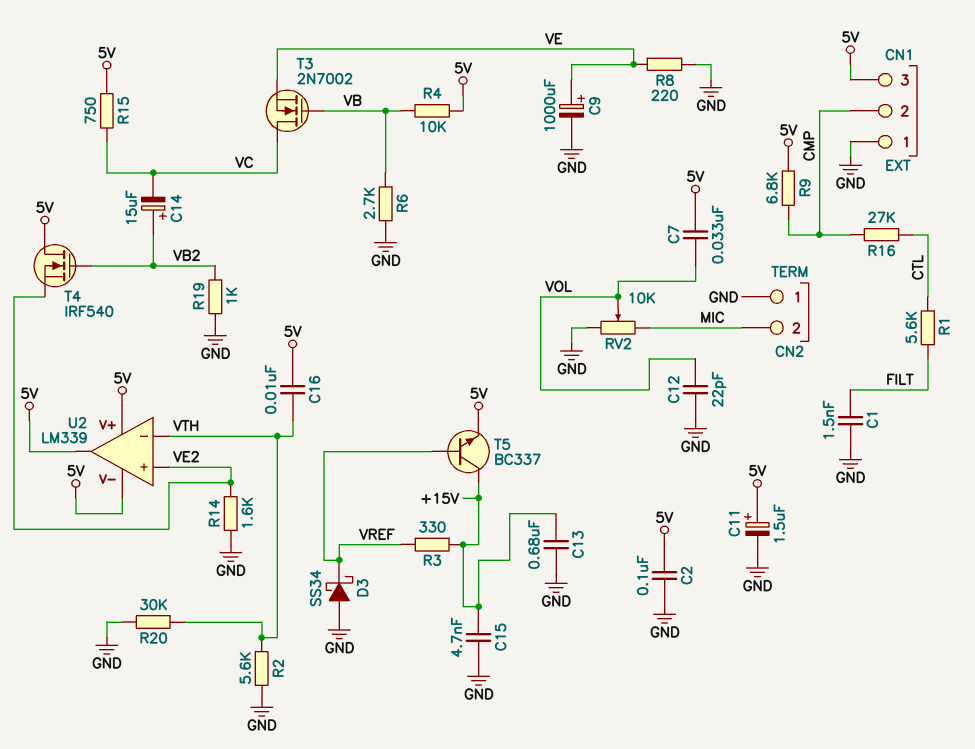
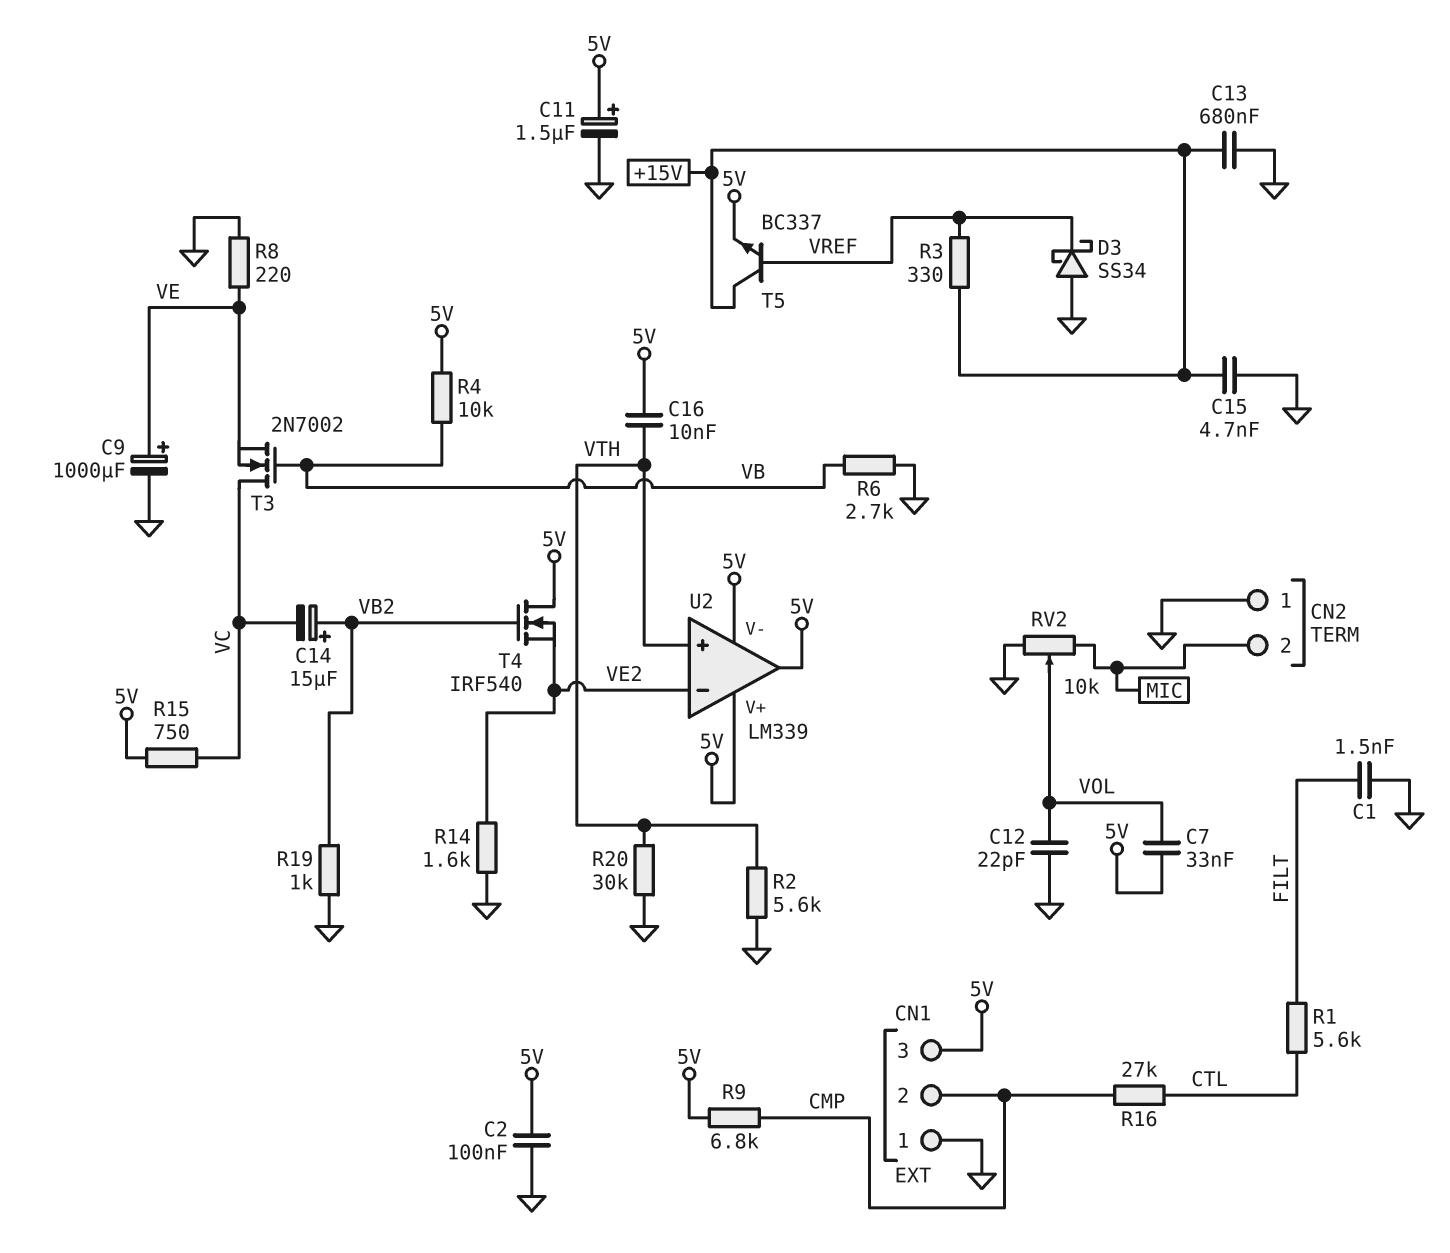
U2 pin in+: VE2 -> VTH
U2 pin in-: VTH -> VE2

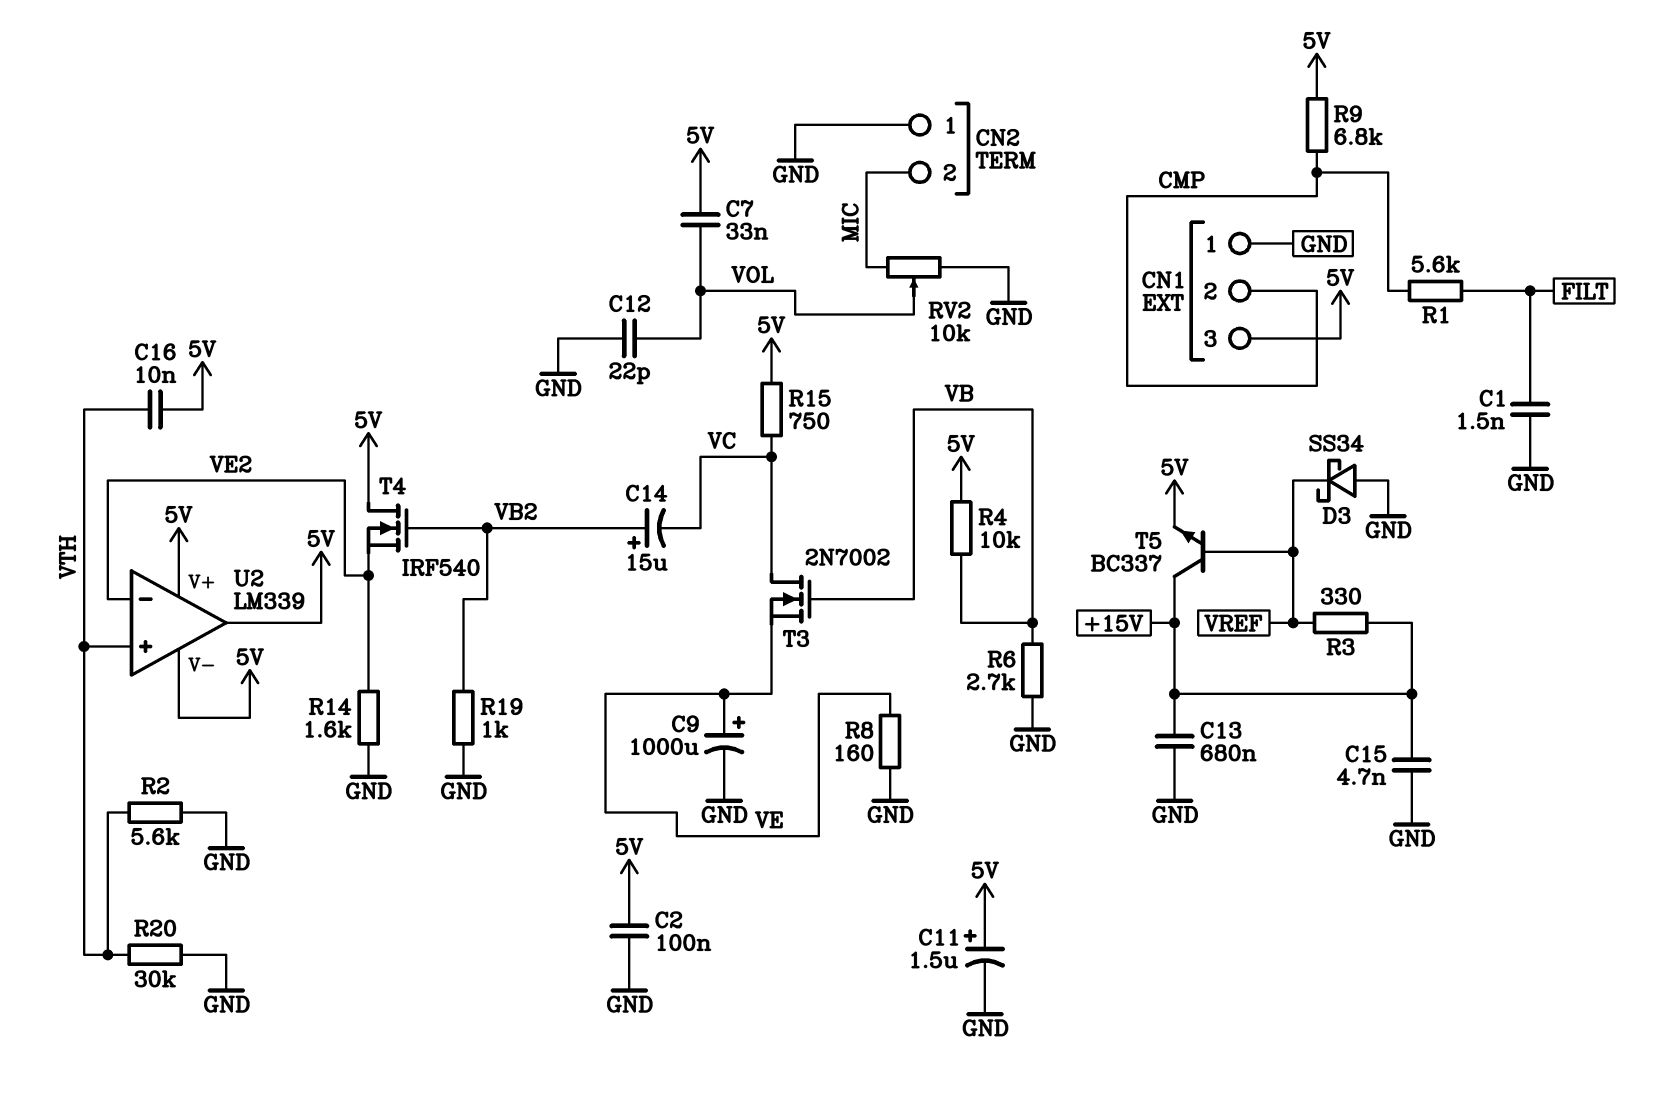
R1: 5.6k (CTL, FILT) -> 5.6k (CMP, FILT)
R8: 220 (GND, VE) -> 160 (GND, VE)
R16: 27k (CMP, CTL) -> none

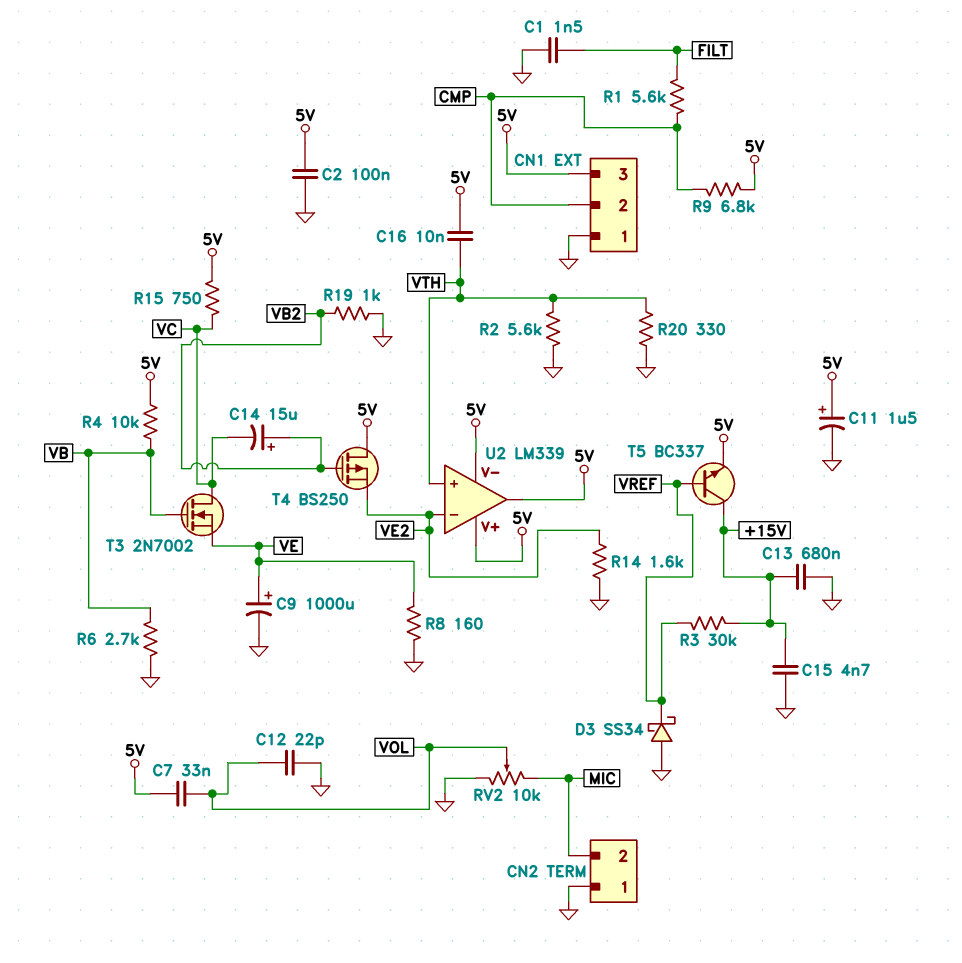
R3: 330 (+15V, VREF) -> 30k (+15V, VREF)
R20: 30k (GND, VTH) -> 330 (GND, VTH)
T4: NMOS IRF540 (G VB2, D 5V, S VE2) -> PMOS BS250 (G VB2, D 5V, S VE2)

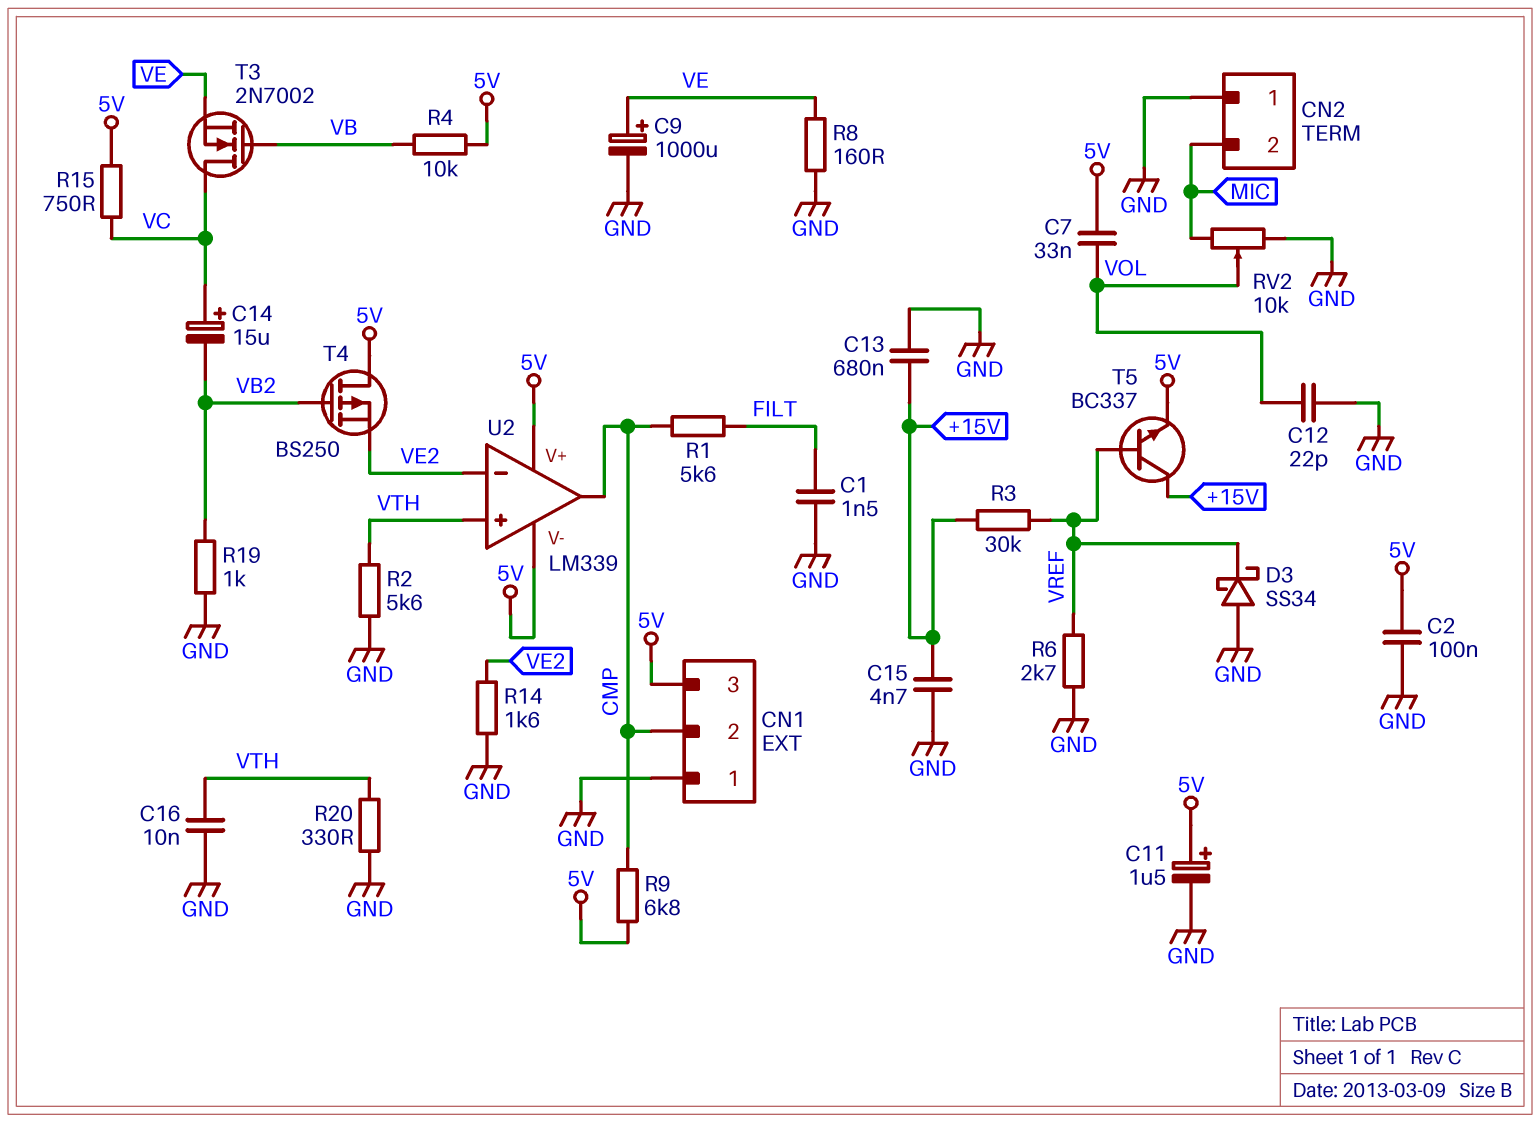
C14: 15uF (plus VB2, minus VC) -> 15uF (plus VC, minus VB2)
C16: 10nF (5V, VTH) -> 10nF (GND, VTH)
R6: 2.7k (GND, VB) -> 2.7k (GND, VREF)
U2 pin out: 5V -> CMP

